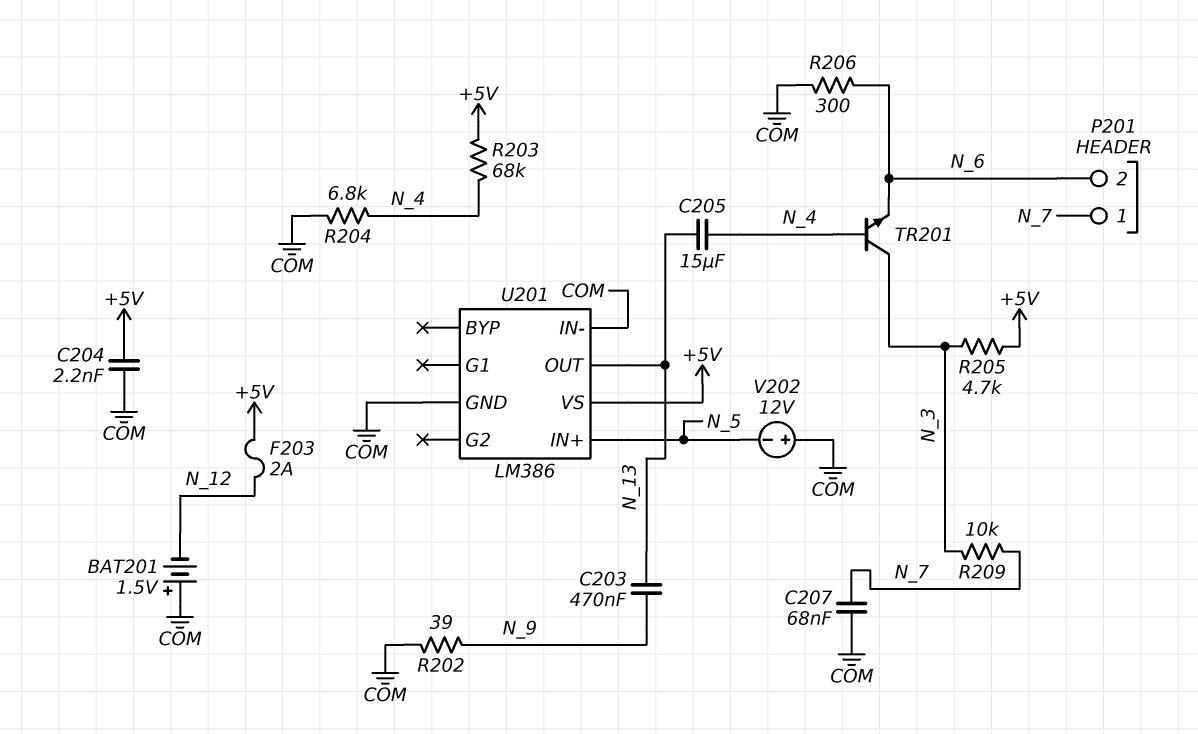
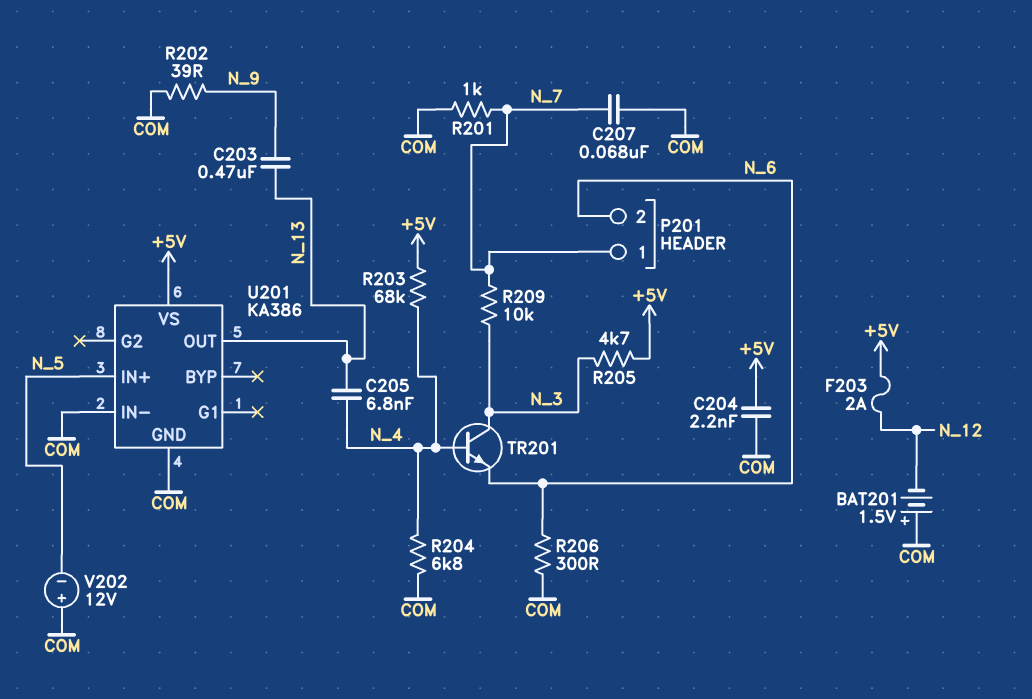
C205: 15uF (N_4, N_13) -> 6.8nF (N_4, N_13)
R201: none -> 1k (COM, N_7)
U201: LM386 -> KA386

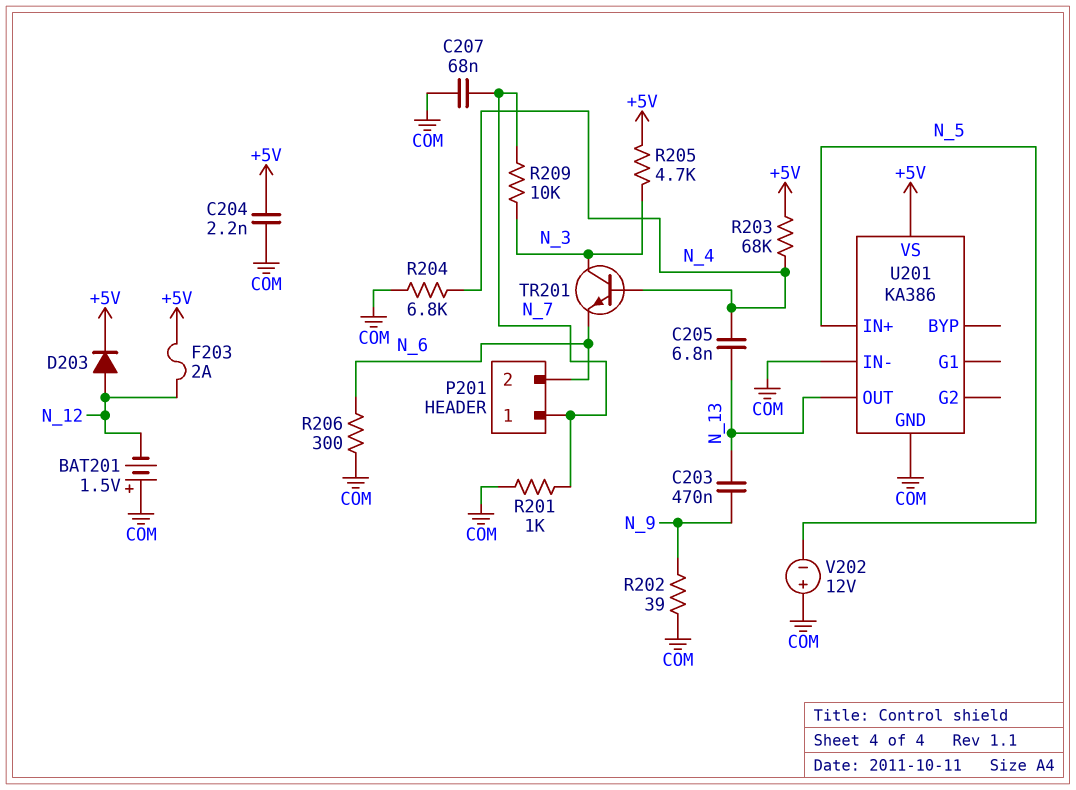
D203: none -> diode (A N_12, K +5V)

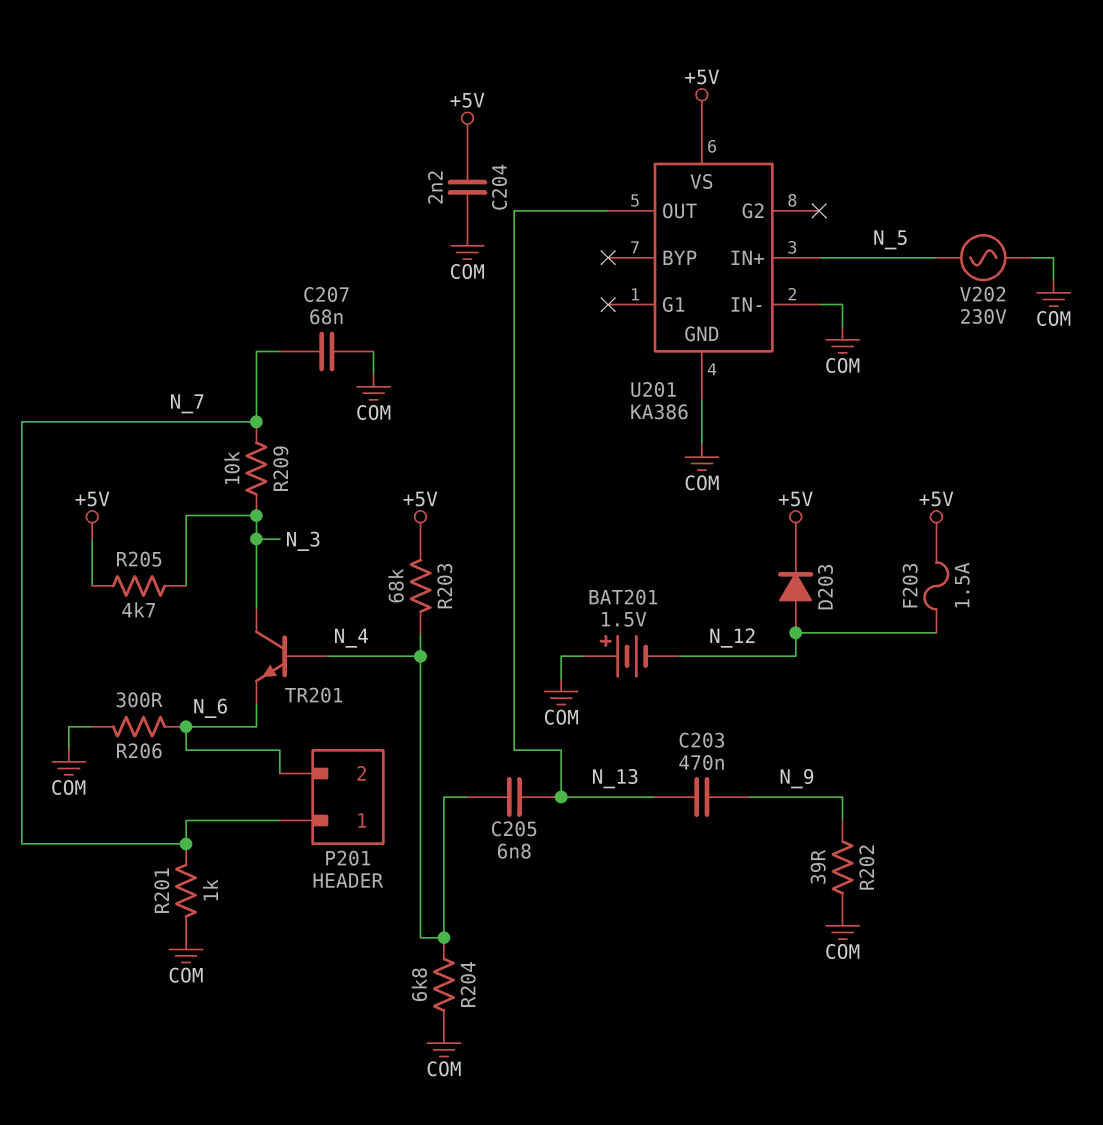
F203: 2A (+5V, N_12) -> 1.5A (+5V, N_12)
V202: 12V (plus COM, minus N_5) -> AC 230V (COM, N_5)

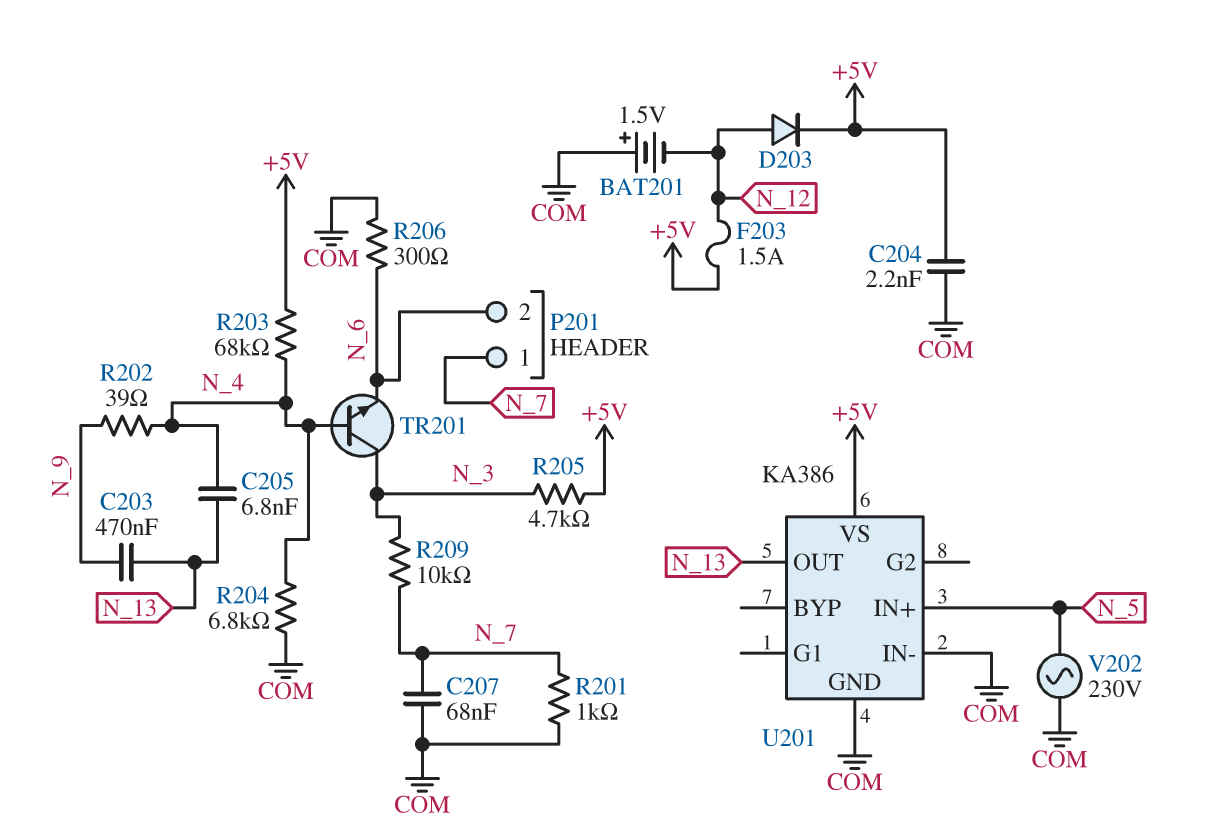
R202: 39 (COM, N_9) -> 39 (N_4, N_9)

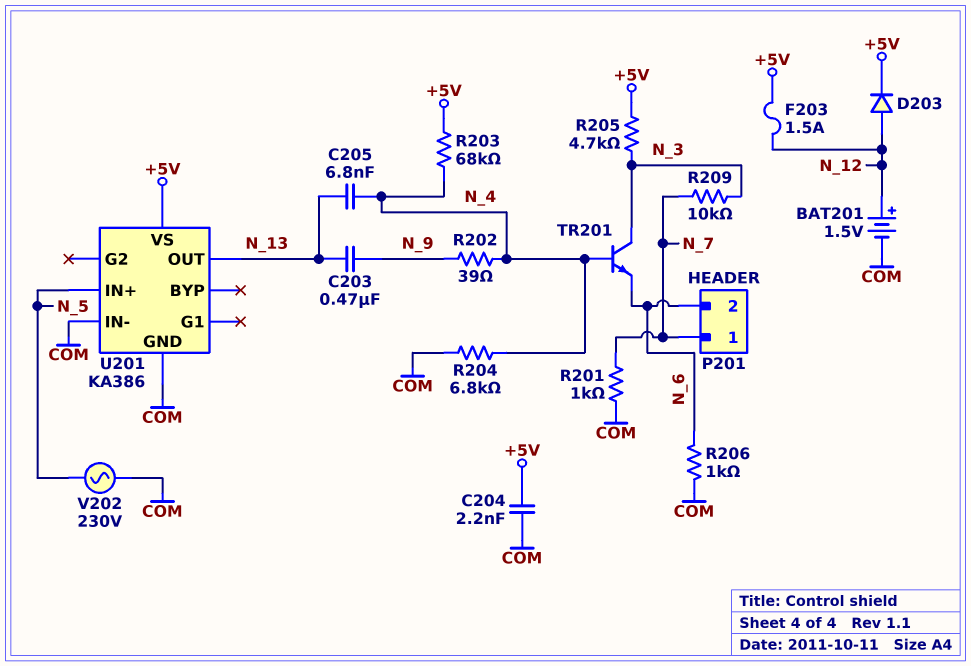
BAT201: 1.5V (plus COM, minus N_12) -> 1.5V (plus N_12, minus COM)
C207: 68nF (COM, N_7) -> none
R206: 300 (COM, N_6) -> 1k (COM, N_6)

